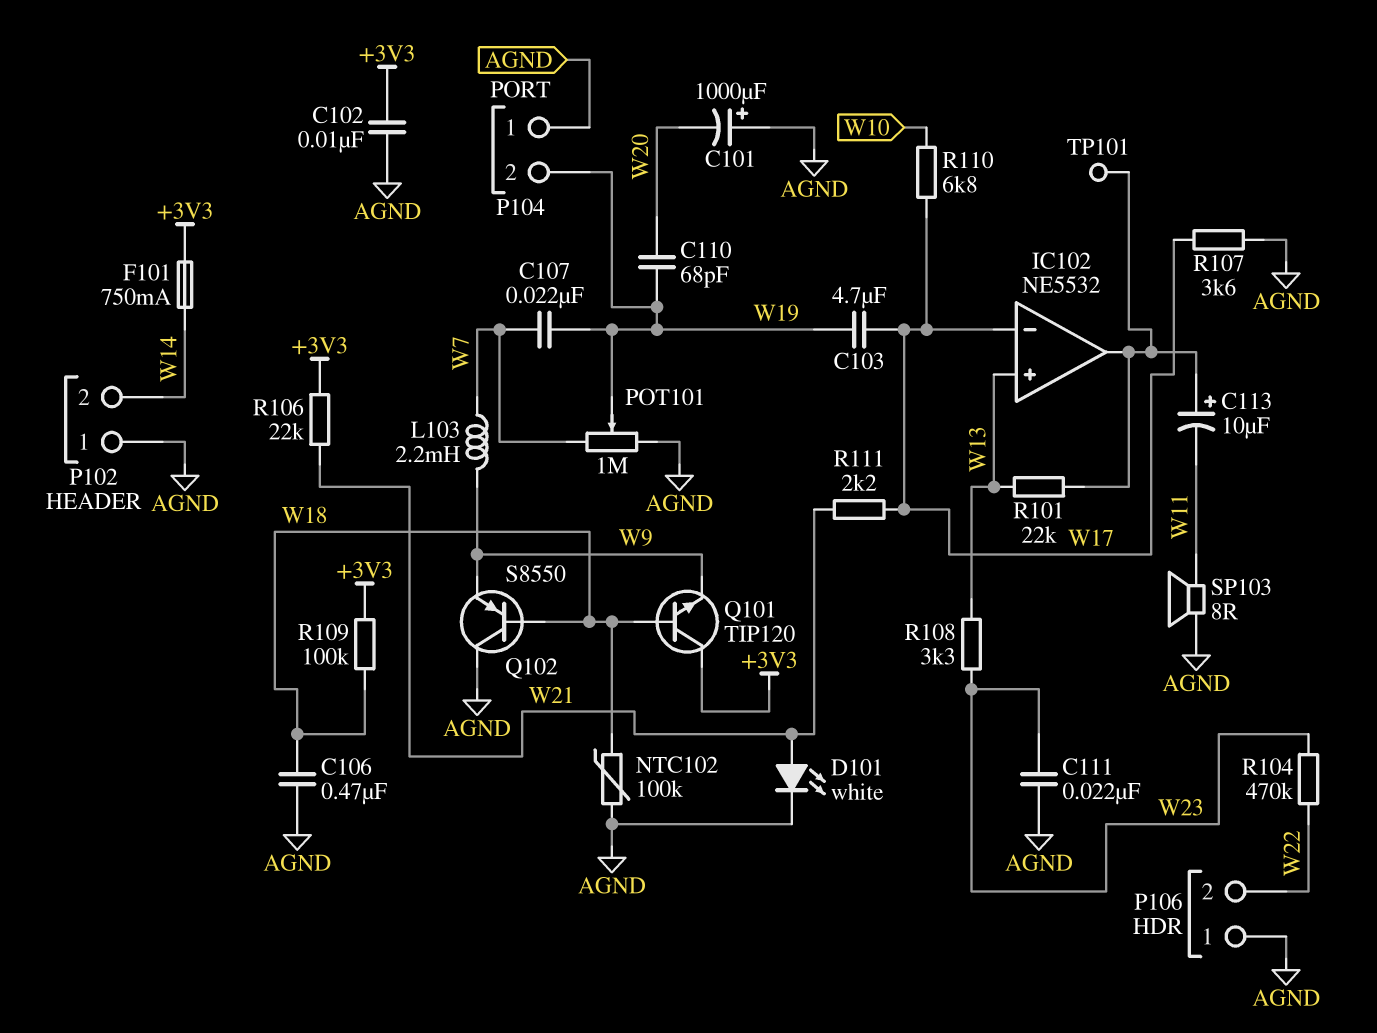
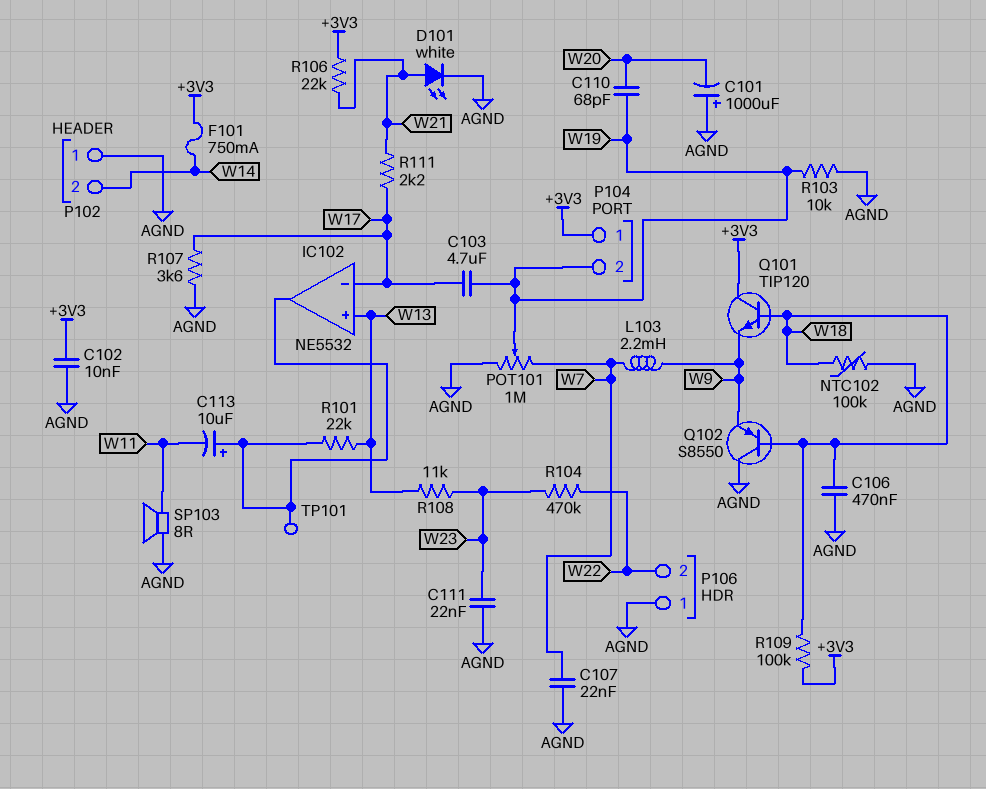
C107: 22nF (W7, W19) -> 22nF (AGND, W7)
P104 pin 1: AGND -> +3V3
R103: none -> 10k (AGND, W19)
R108: 3.3k (W13, W23) -> 11k (W13, W23)
R110: 6.8k (W10, W17) -> none

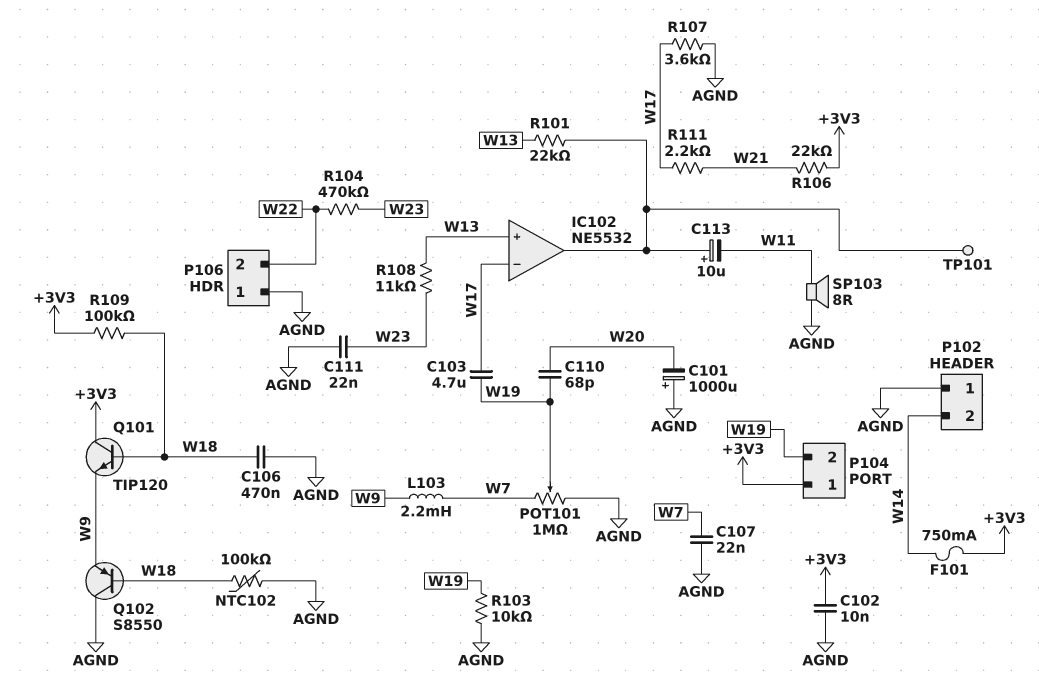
D101: LED white (A W21, K AGND) -> none

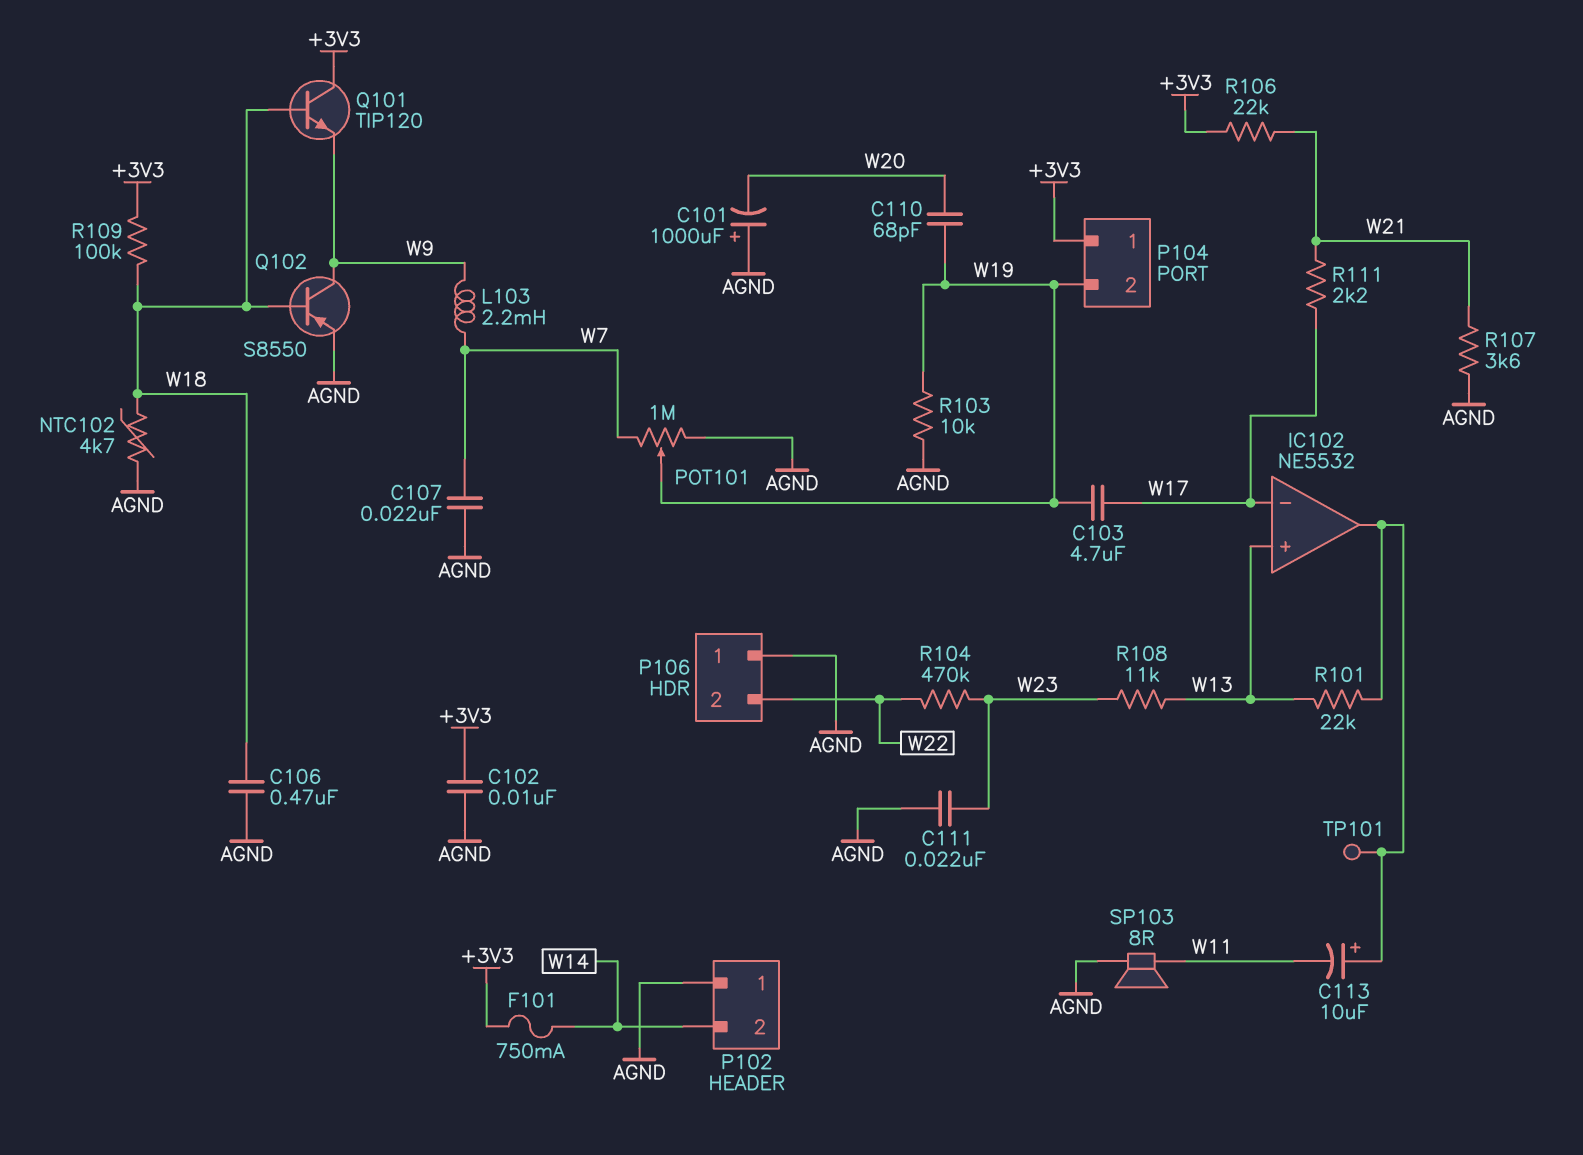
NTC102: 100k (AGND, W18) -> 4.7k (AGND, W18)
Q102: PNP S8550 (B W18, C AGND, E W9) -> PNP S8550 (B W18, C W9, E AGND)
R107: 3.6k (AGND, W17) -> 3.6k (AGND, W21)

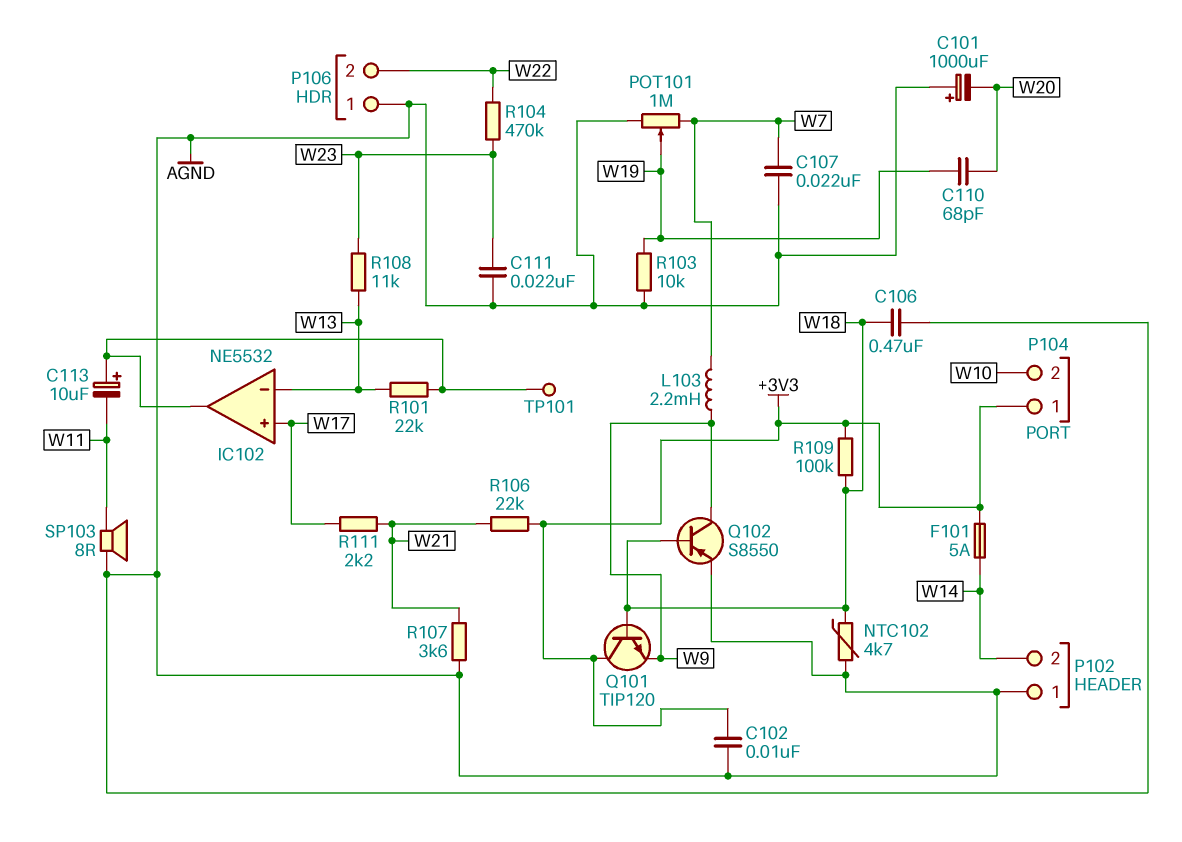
C103: 4.7uF (W17, W19) -> none
F101: 750mA (+3V3, W14) -> 5A (+3V3, W14)
IC102 pin in+: W13 -> W17
IC102 pin in-: W17 -> W13
P104 pin 2: W19 -> W10

